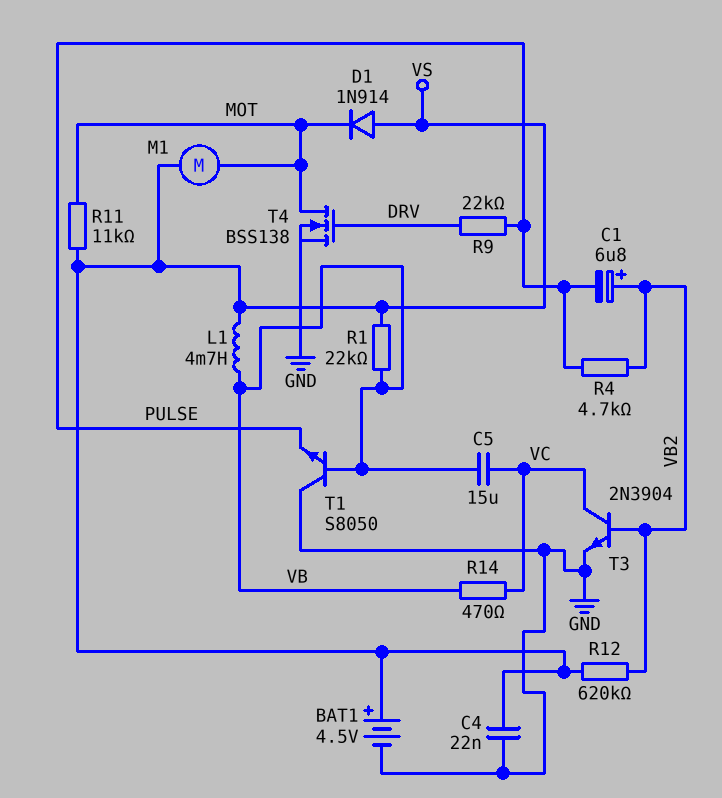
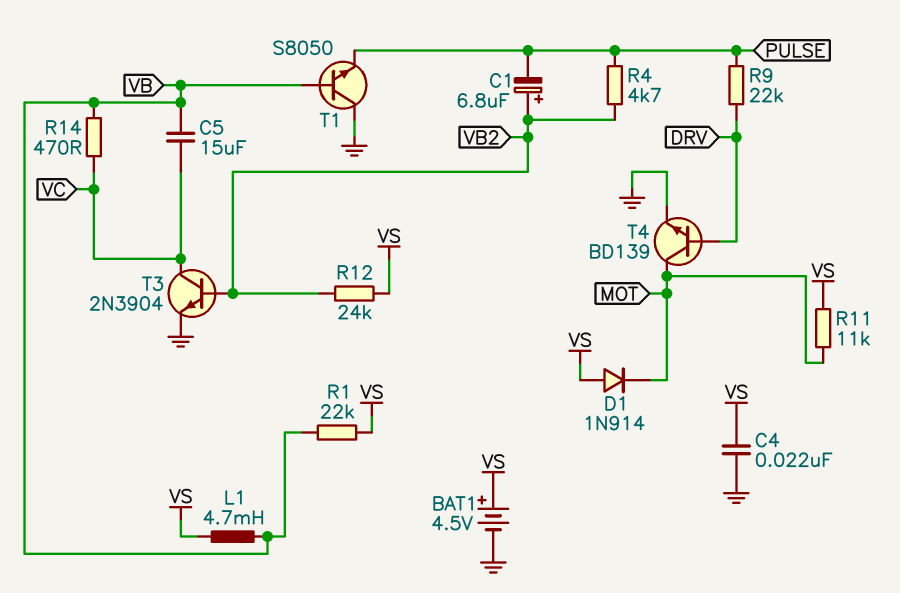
M1: motor (MOT, VS) -> none
R12: 620k (VB2, VS) -> 24k (VB2, VS)
T4: NMOS BSS138 (G DRV, D MOT, S GND) -> NPN BD139 (B DRV, C MOT, E GND)

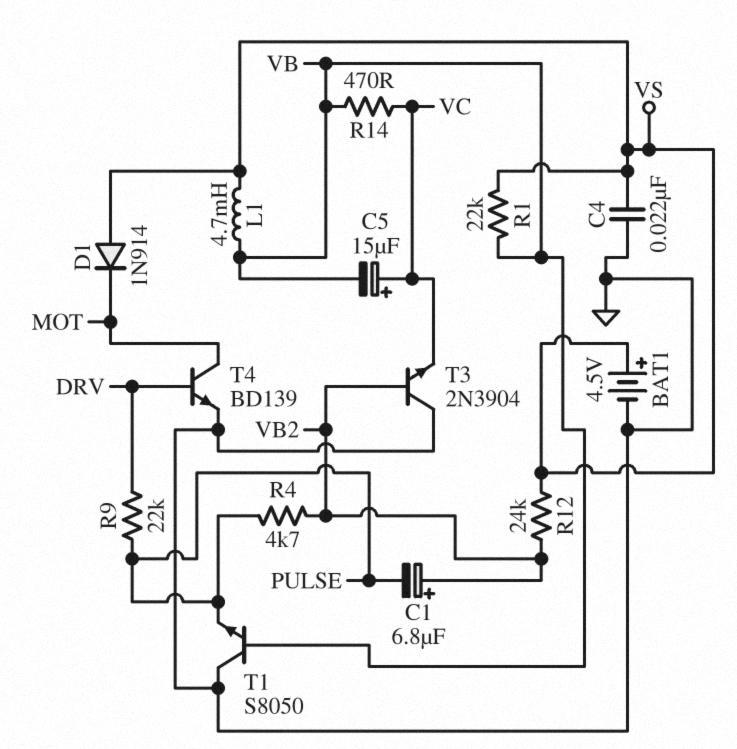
C5: 15uF (VB, VC) -> 15uF (plus VC, minus VB)
R11: 11k (MOT, VS) -> none
T3: NPN 2N3904 (B VB2, C VC, E GND) -> NPN 2N3904 (B VB2, C GND, E VC)

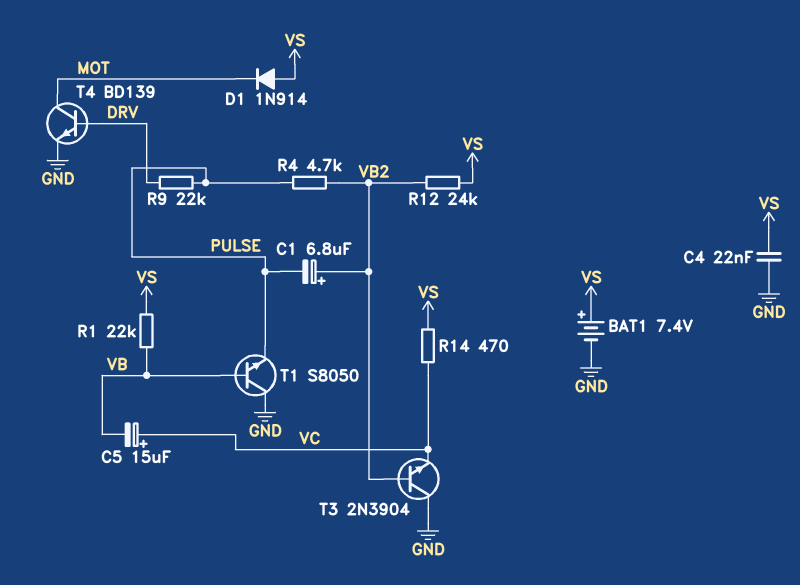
BAT1: 4.5V (plus VS, minus GND) -> 7.4V (plus VS, minus GND)
L1: 4.7mH (VB, VS) -> none
R14: 470 (VB, VC) -> 470 (VC, VS)

